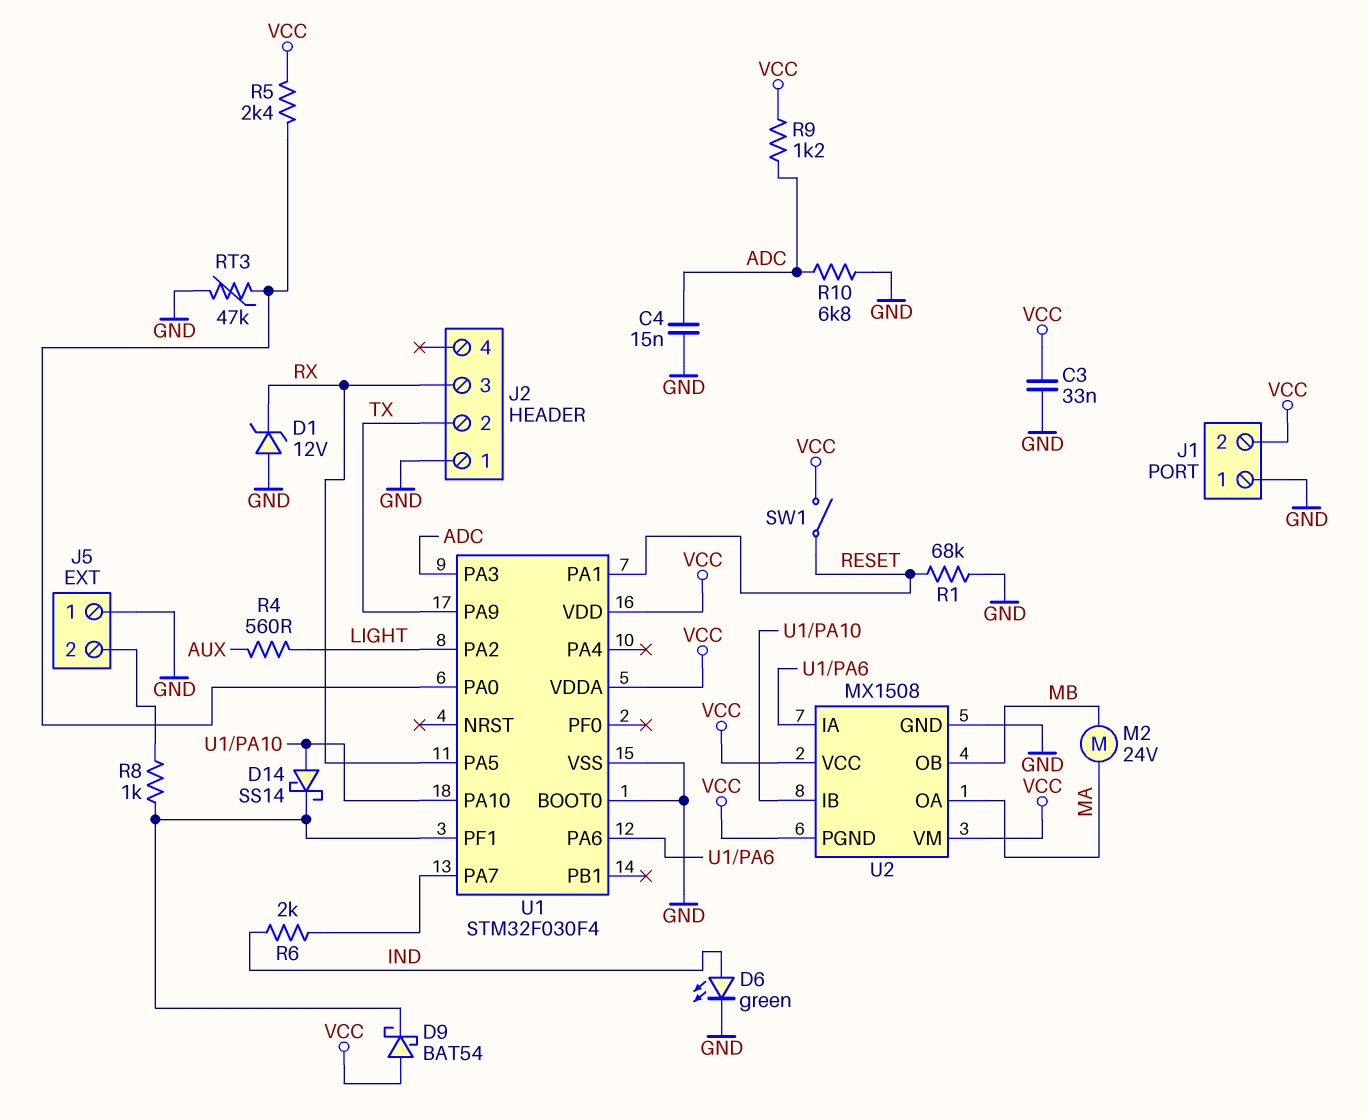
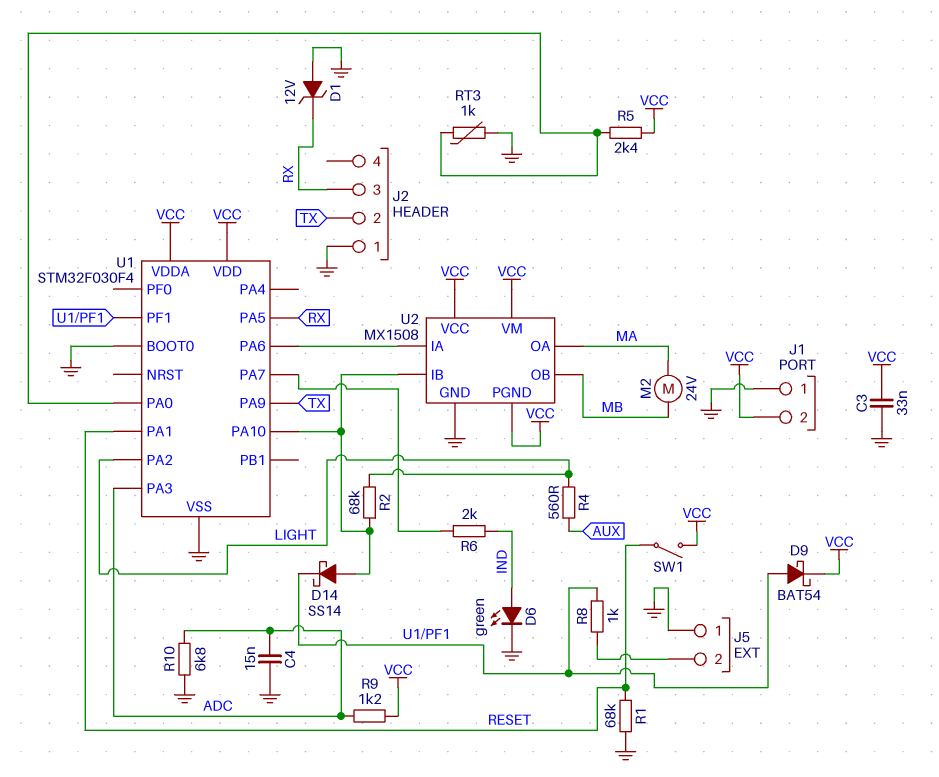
D9: schottky BAT54 (A VCC, K U1/PF1) -> schottky BAT54 (A U1/PF1, K VCC)
R2: none -> 68k (LIGHT, U1/PA10)
RT3: 47k (GND, U1/PA0) -> 1k (GND, U1/PA0)

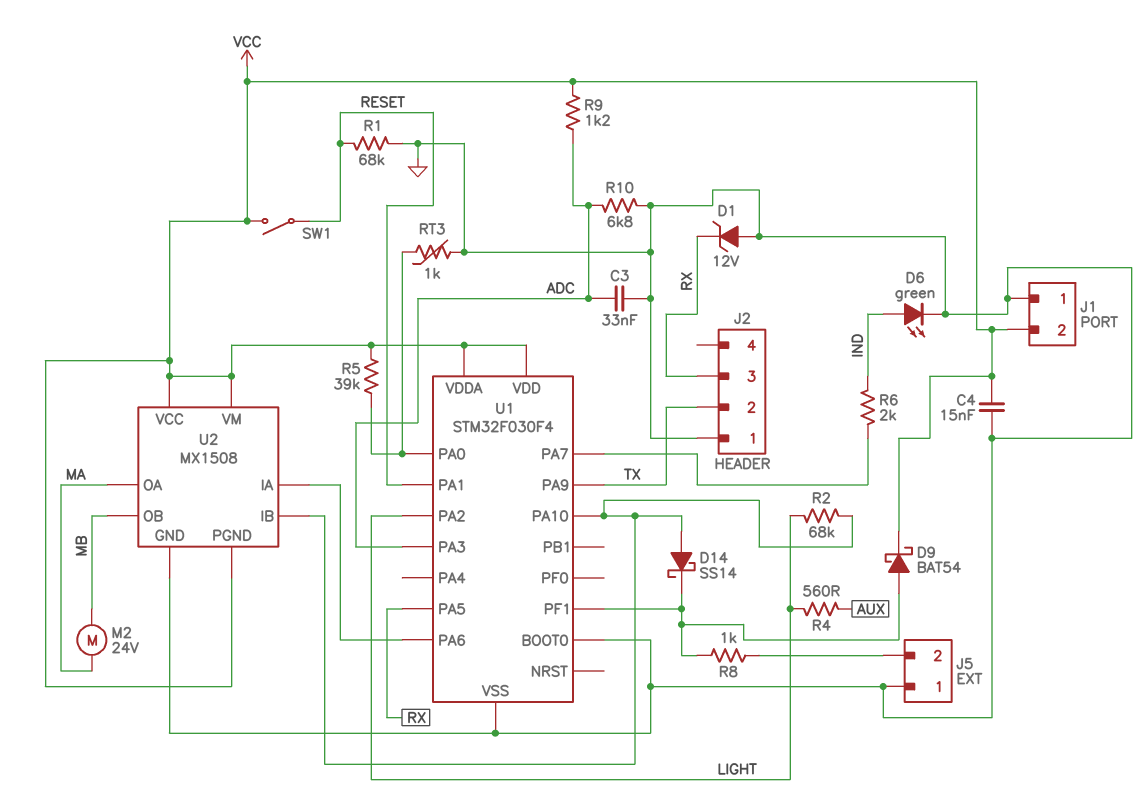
C3: 33nF (GND, VCC) -> 33nF (ADC, GND)
C4: 15nF (ADC, GND) -> 15nF (GND, VCC)
R5: 2.4k (U1/PA0, VCC) -> 39k (U1/PA0, VCC)

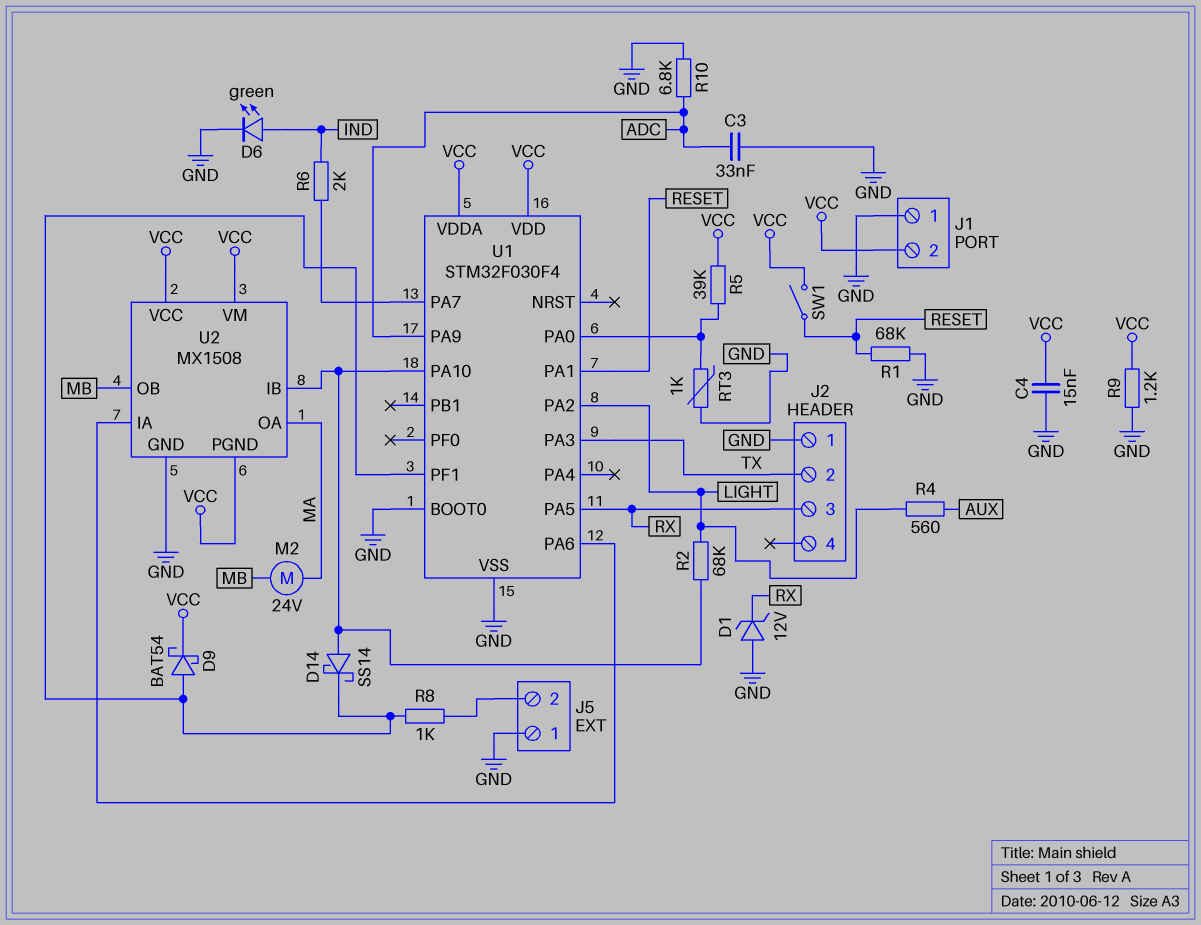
R9: 1.2k (ADC, VCC) -> 1.2k (GND, VCC)
U1 pin PA3: ADC -> TX
U1 pin PA9: TX -> ADC

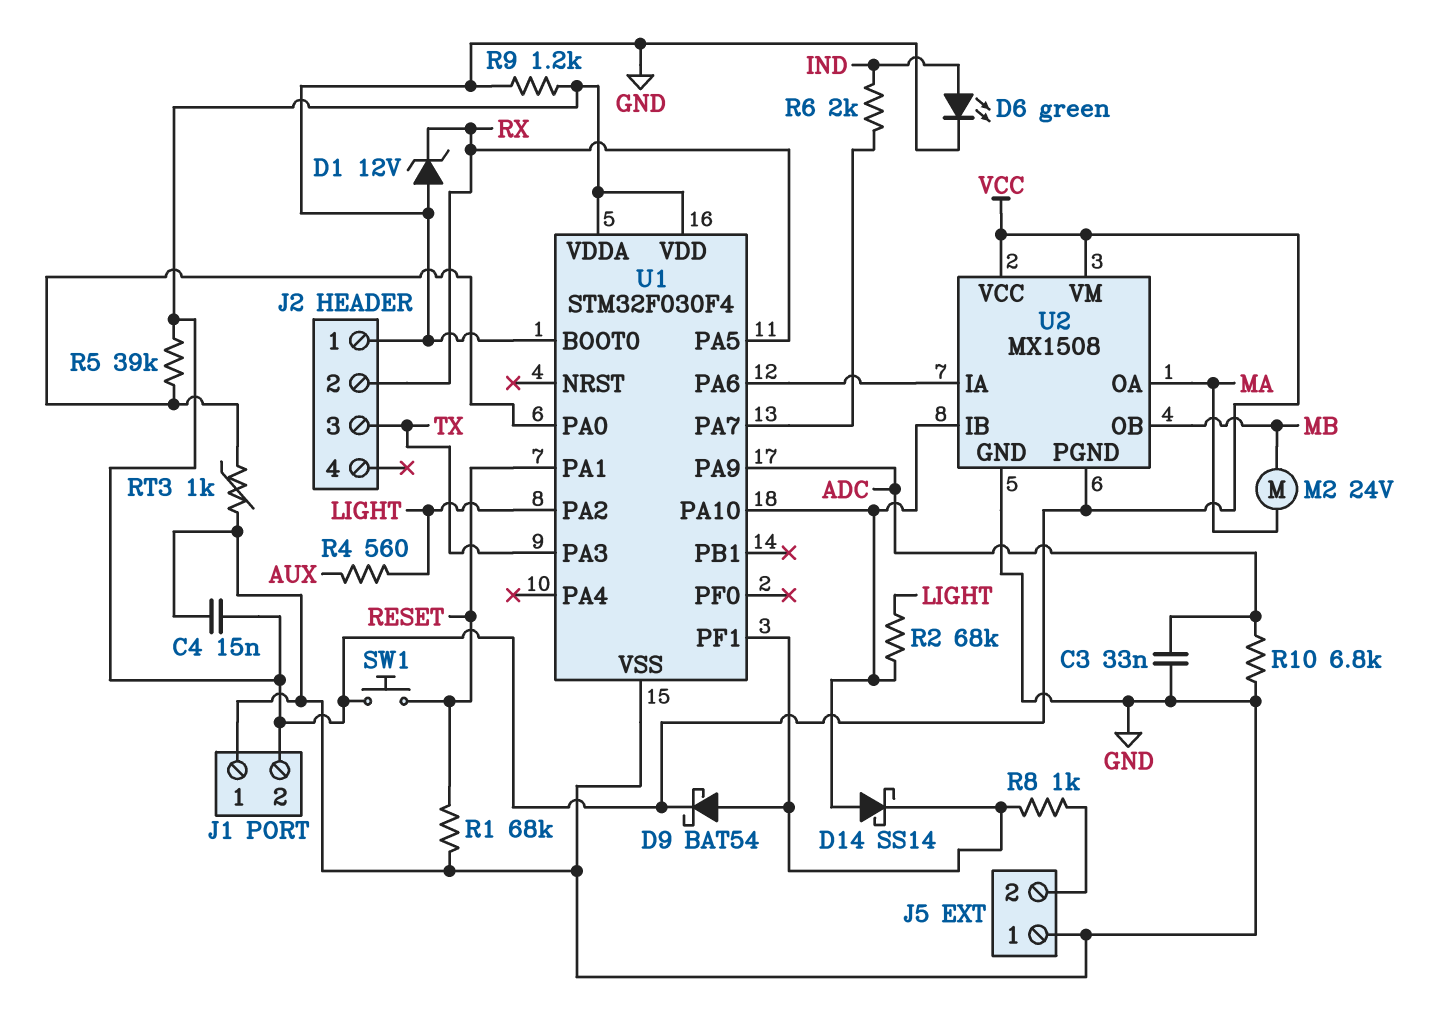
J2 pin 2: TX -> RX
J2 pin 3: RX -> TX
SW1: switch (RESET, VCC) -> button (RESET, VCC)

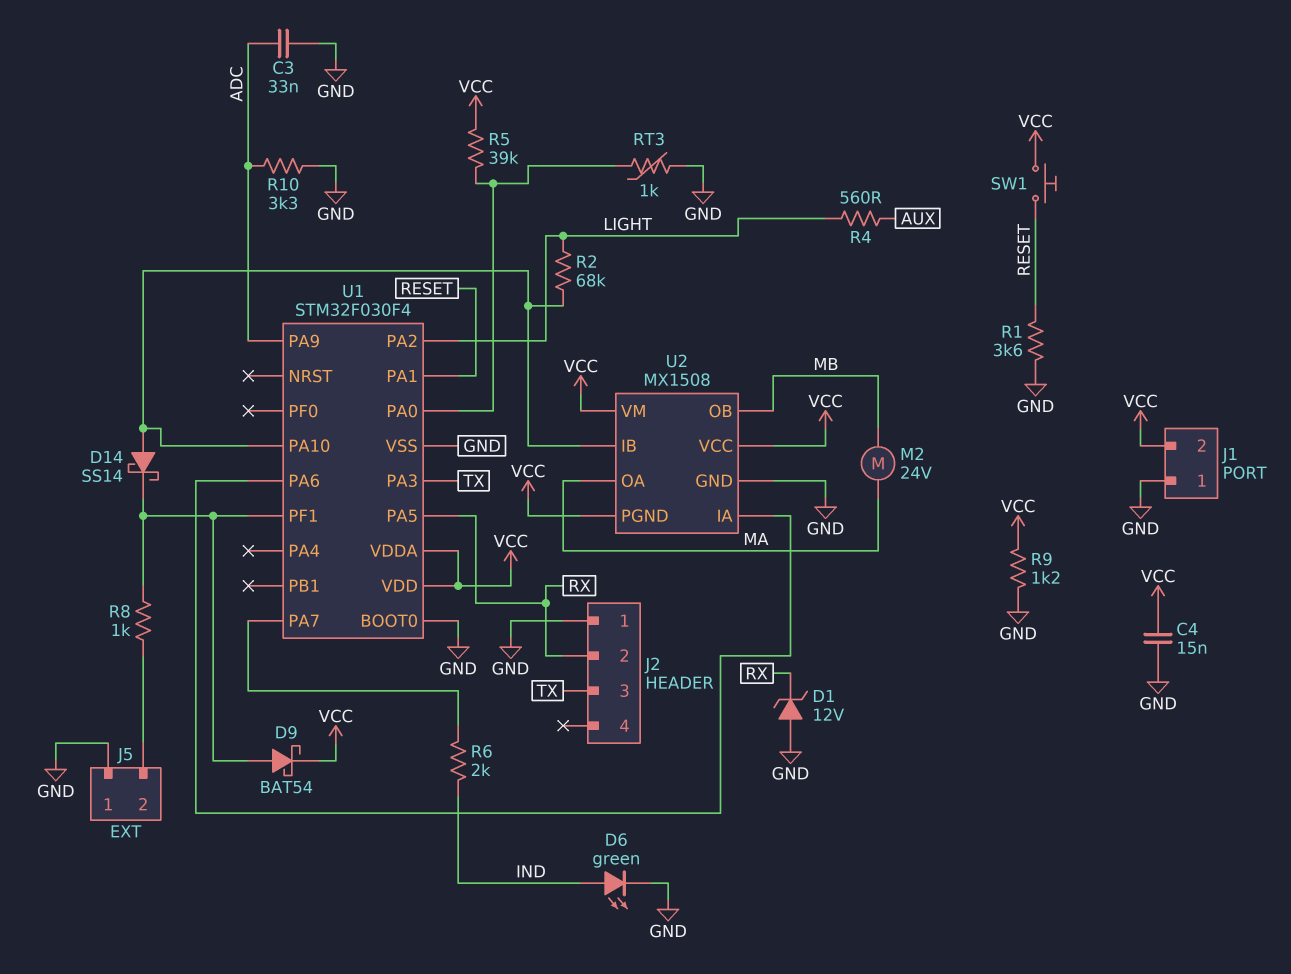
R1: 68k (GND, RESET) -> 3.6k (GND, RESET)
R10: 6.8k (ADC, GND) -> 3.3k (ADC, GND)

